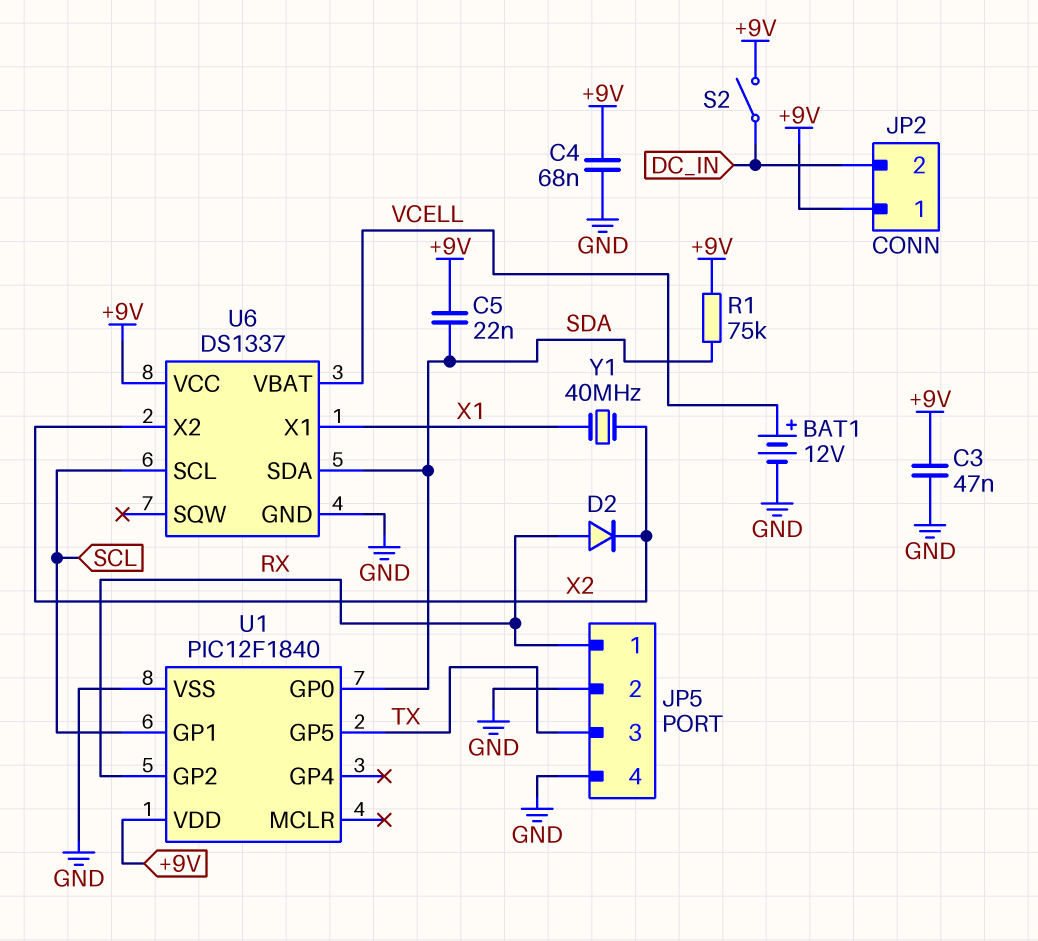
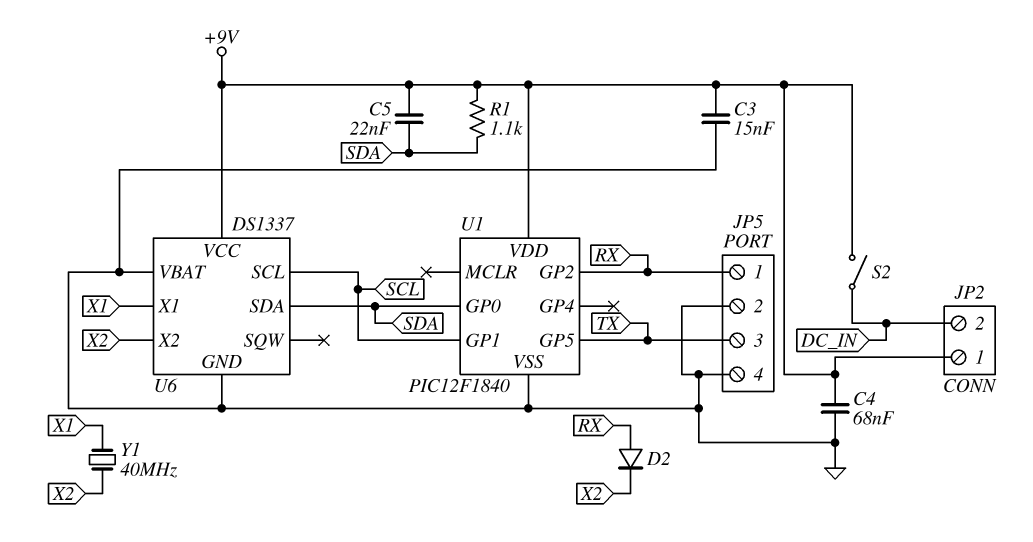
BAT1: 12V (plus VCELL, minus GND) -> none
C3: 47nF (+9V, GND) -> 15nF (+9V, GND)
R1: 75k (+9V, SDA) -> 1.1k (+9V, SDA)
U6 pin VBAT: VCELL -> GND

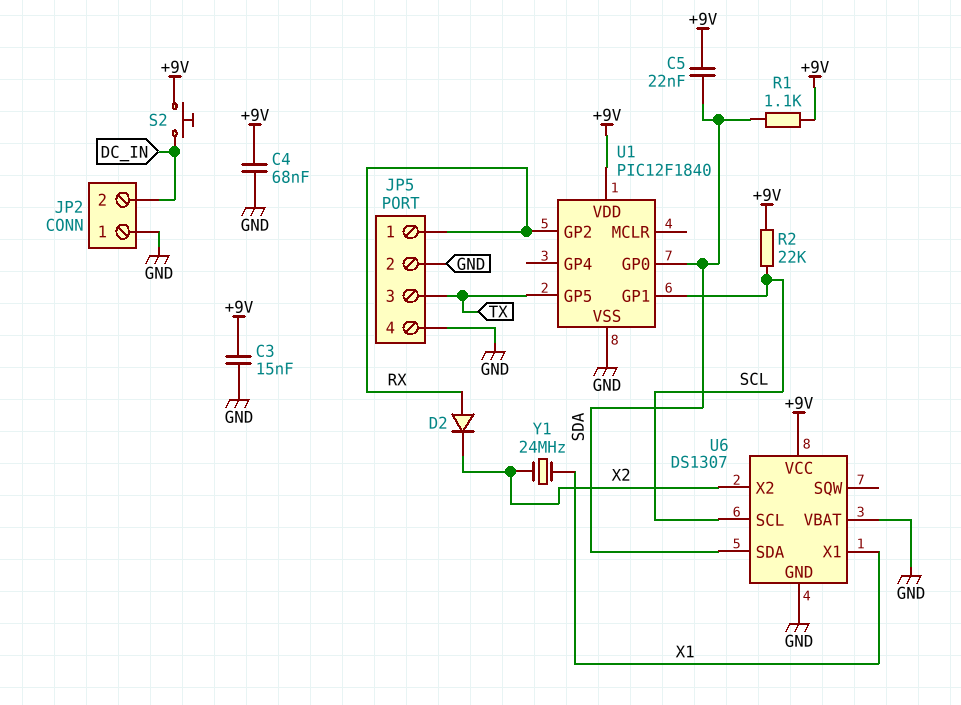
JP2 pin 1: +9V -> GND
R2: none -> 22k (+9V, SCL)
S2: switch (+9V, DC_IN) -> button (+9V, DC_IN)
U6: DS1337 -> DS1307
Y1: 40MHz (X1, X2) -> 24MHz (X1, X2)

